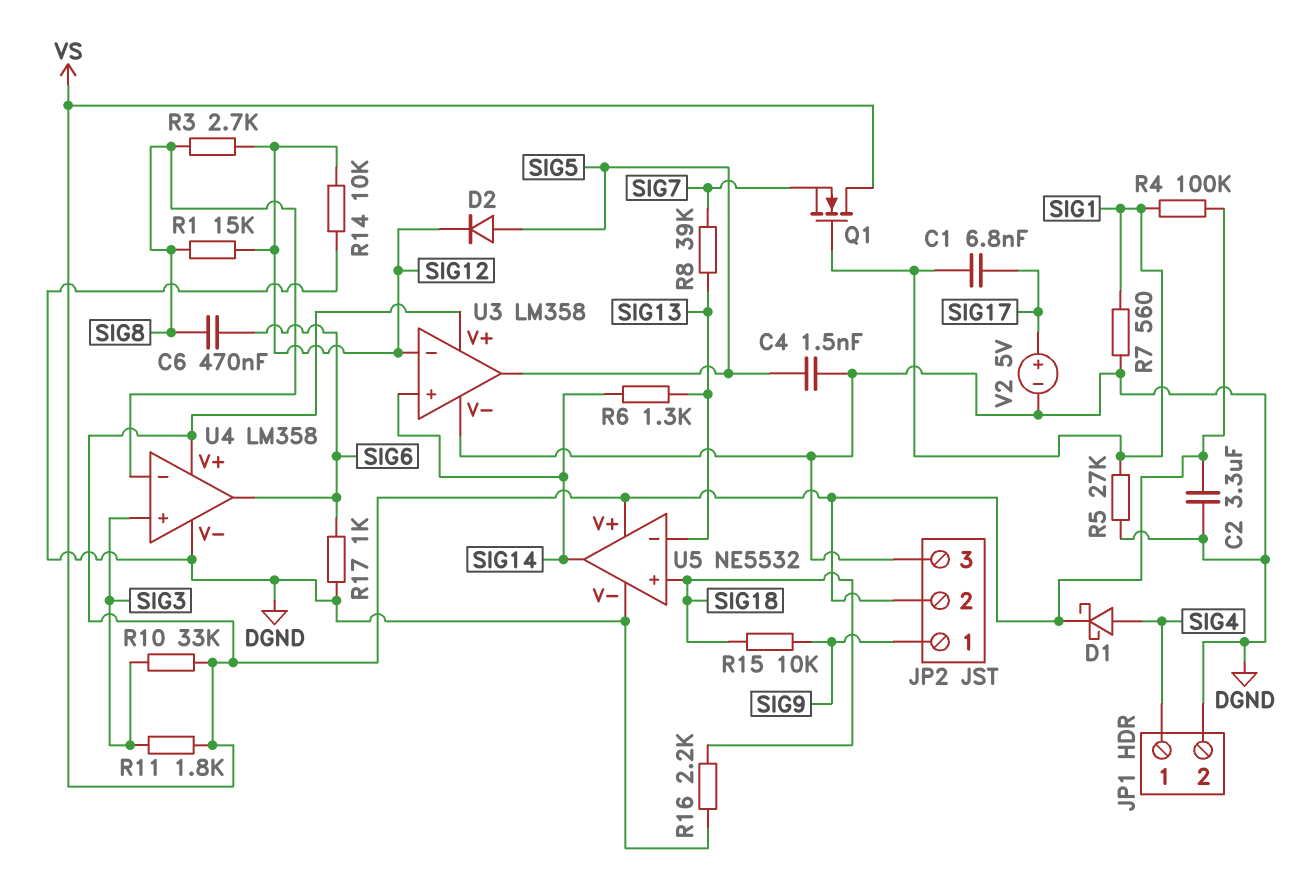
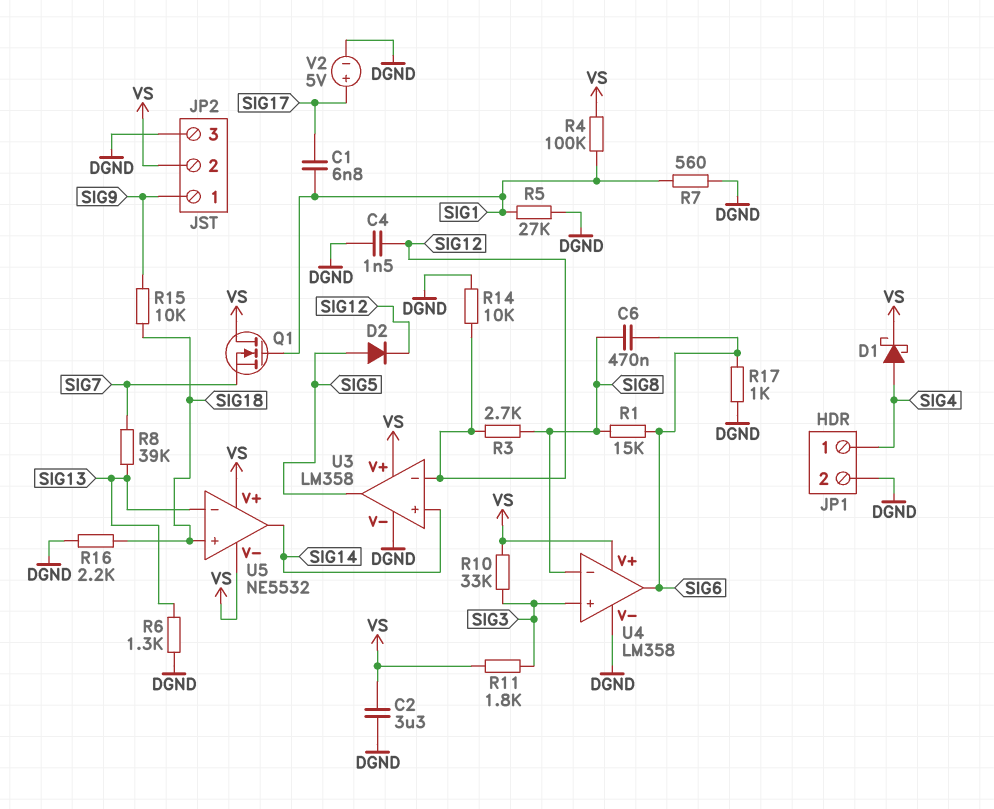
C4: 1.5nF (DGND, SIG5) -> 1.5nF (DGND, SIG12)
R1: 15k (SIG8, SIG12) -> 15k (SIG6, SIG8)
R6: 1.3k (SIG13, SIG14) -> 1.3k (DGND, SIG13)
U5 pin V-: DGND -> VS

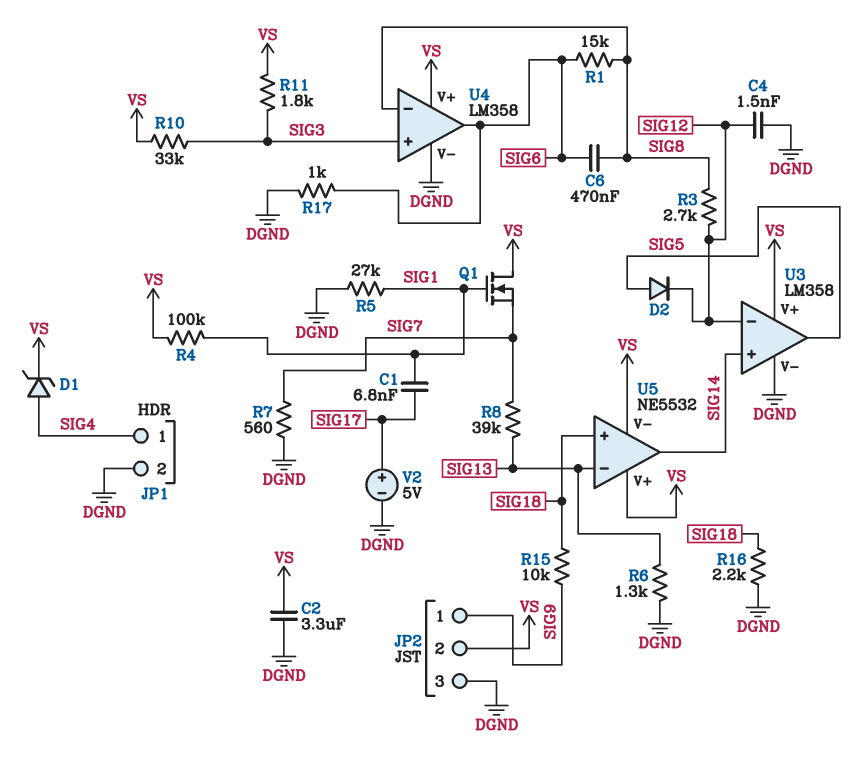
D1: schottky (A SIG4, K VS) -> zener (A SIG4, K VS)
R7: 560 (DGND, SIG1) -> 560 (DGND, SIG7)
R14: 10k (DGND, SIG12) -> none

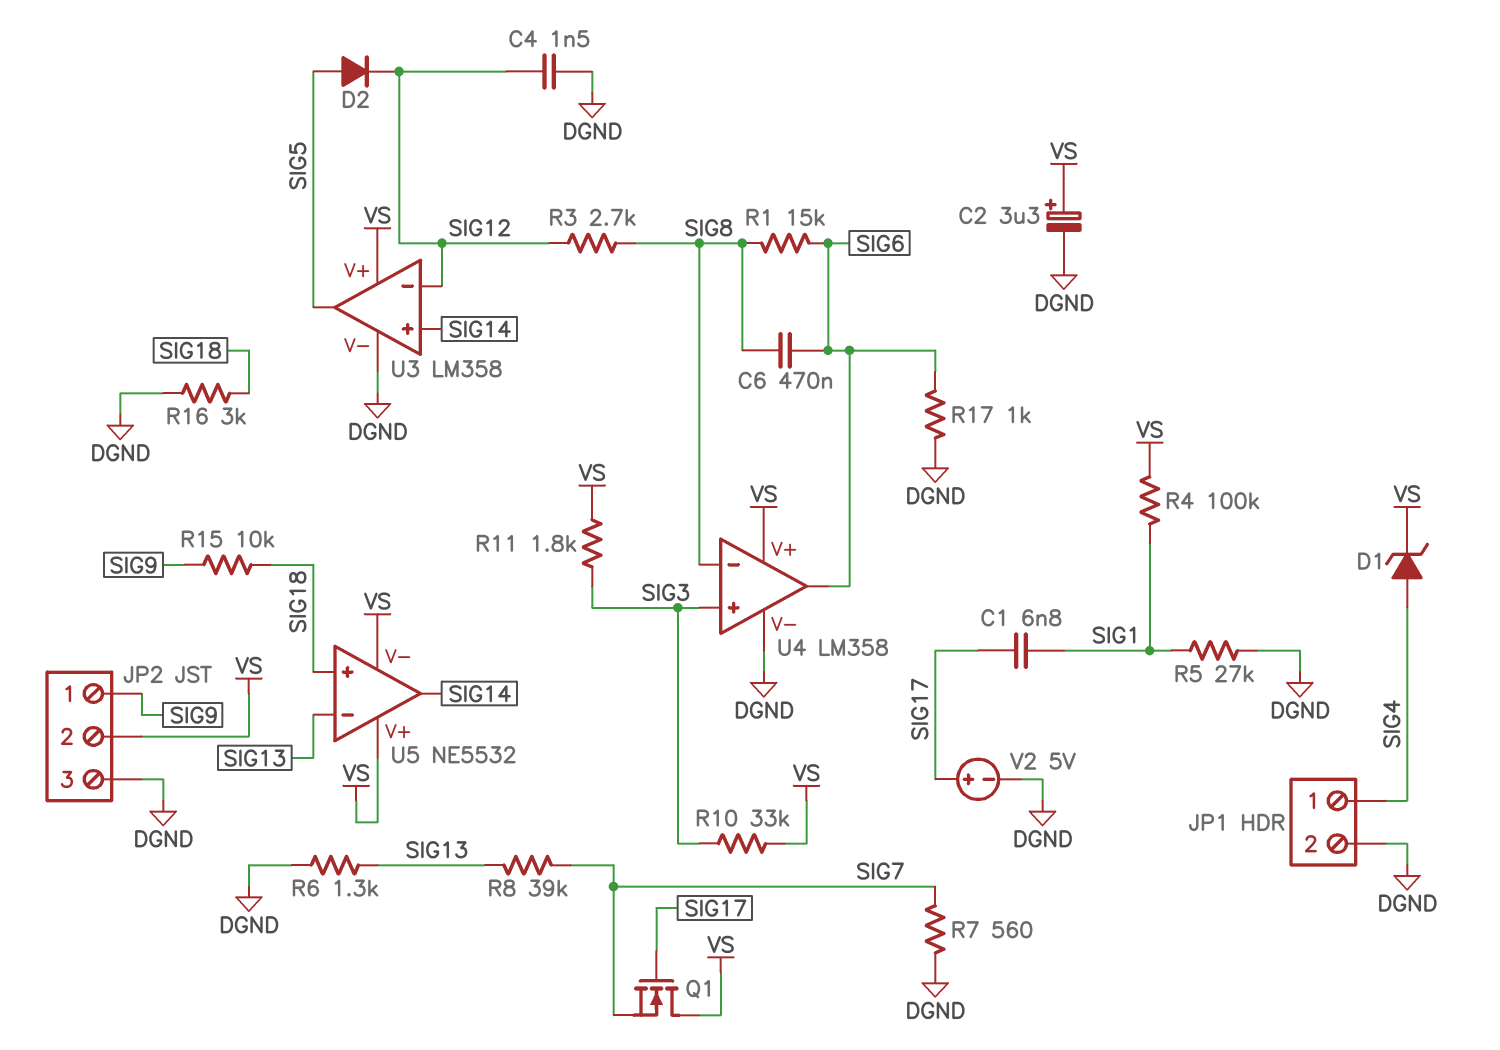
C2: 3.3uF (DGND, VS) -> 3.3uF (plus VS, minus DGND)
Q1: NMOS (G SIG1, D VS, S SIG7) -> NMOS (G SIG17, D VS, S SIG7)
R16: 2.2k (DGND, SIG18) -> 3k (DGND, SIG18)

